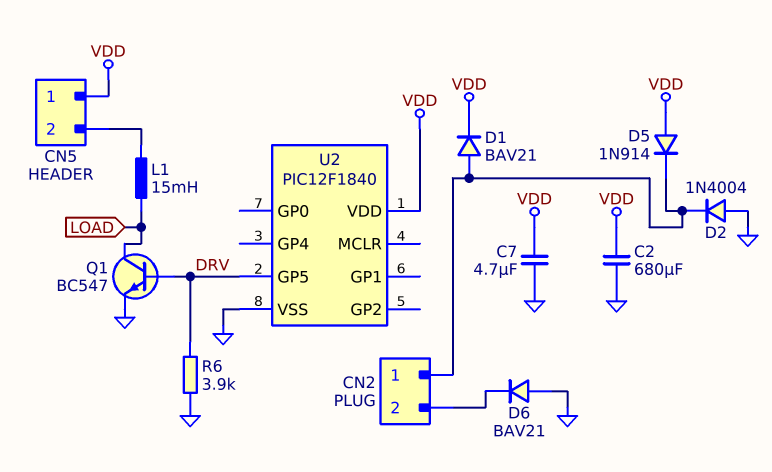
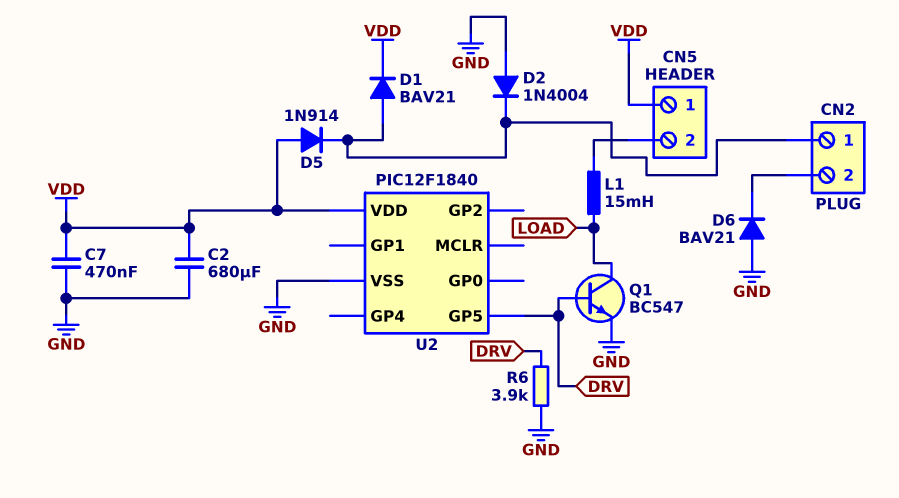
C7: 4.7uF (GND, VDD) -> 470nF (GND, VDD)

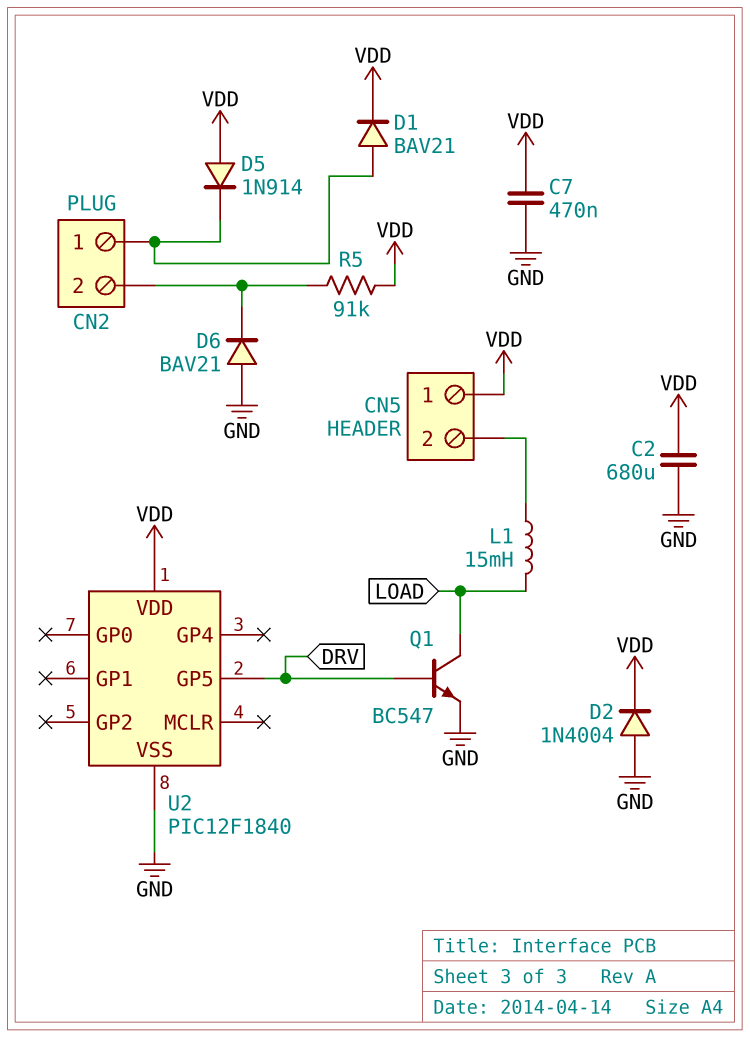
D2: diode 1N4004 (A GND, K CN2/1) -> diode 1N4004 (A GND, K VDD)
R5: none -> 91k (CN2/2, VDD)
R6: 3.9k (DRV, GND) -> none

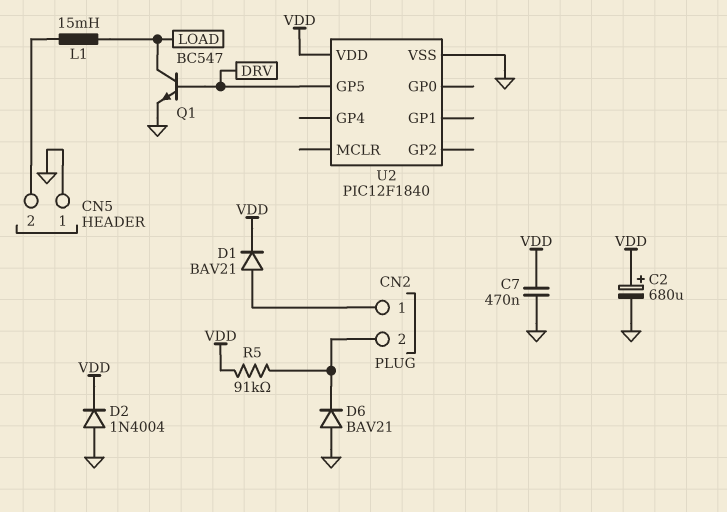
C2: 680uF (GND, VDD) -> 680uF (plus VDD, minus GND)
CN5 pin 1: VDD -> GND
D5: diode 1N914 (A VDD, K CN2/1) -> none

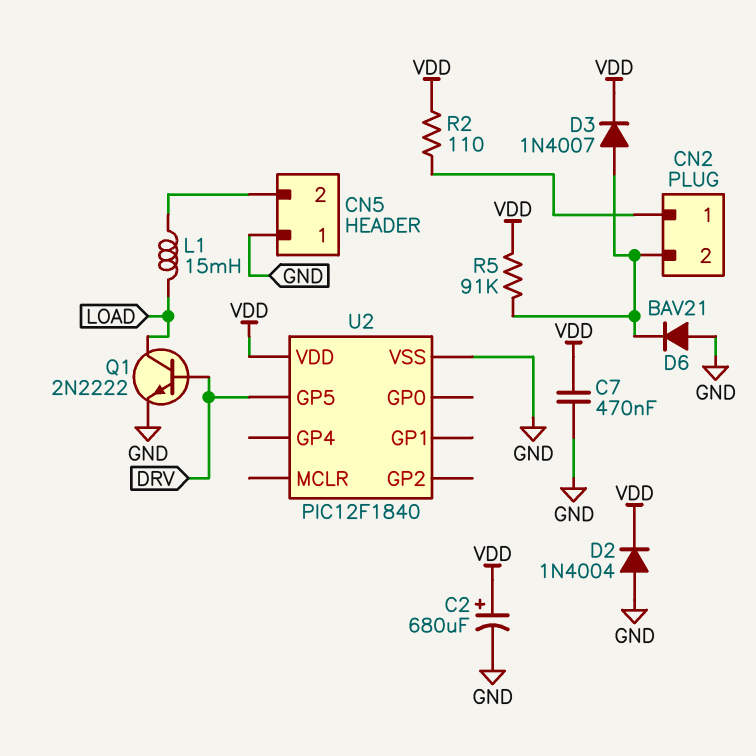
D1: diode BAV21 (A CN2/1, K VDD) -> none
D3: none -> diode 1N4007 (A CN2/2, K VDD)
Q1: NPN BC547 (B DRV, C LOAD, E GND) -> NPN 2N2222 (B DRV, C LOAD, E GND)
R2: none -> 110 (CN2/1, VDD)

